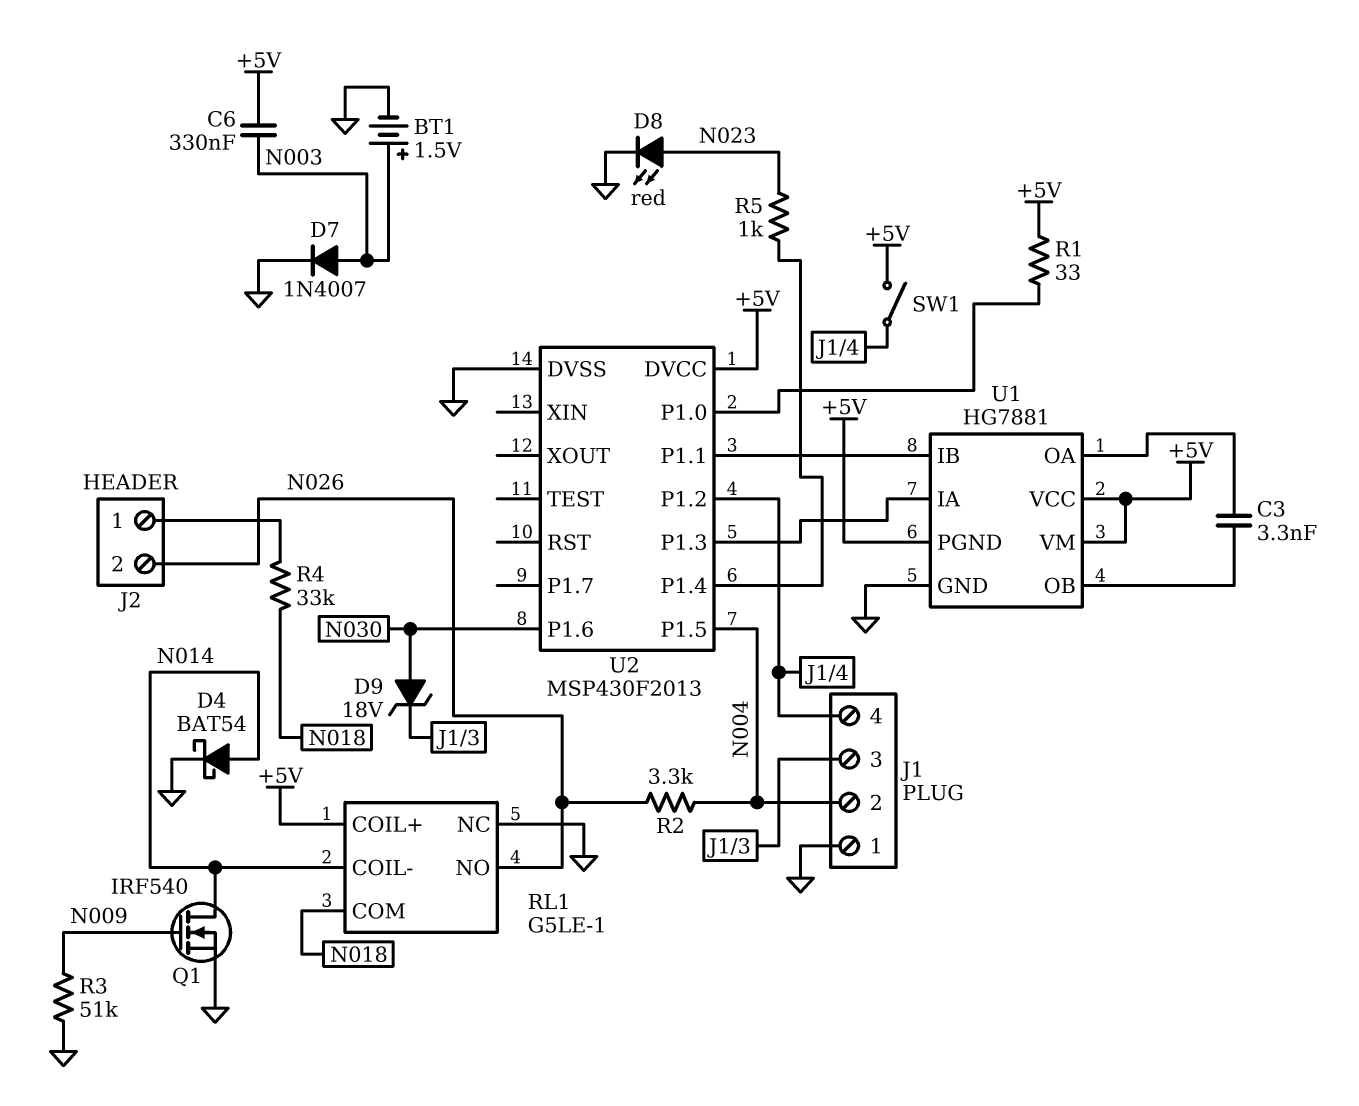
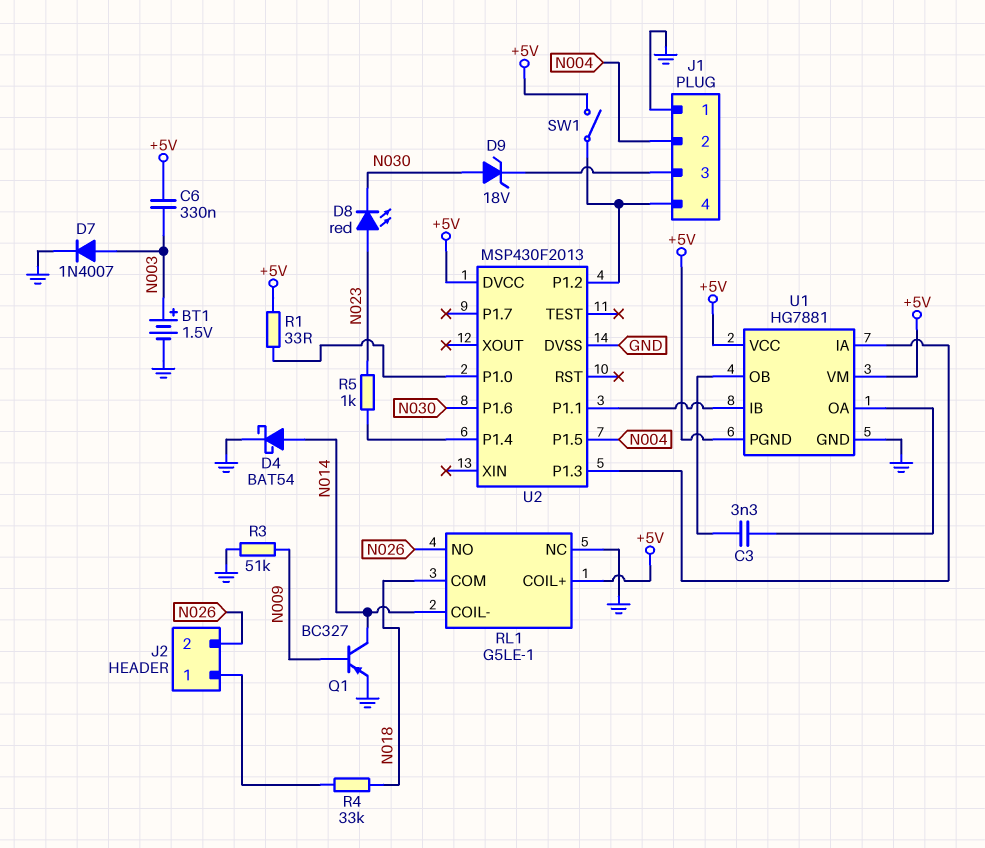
D8: LED red (A N023, K GND) -> LED red (A N023, K N030)
Q1: NMOS IRF540 (G N009, D N014, S GND) -> PNP BC327 (B N009, C N014, E GND)
R2: 3.3k (N004, N026) -> none

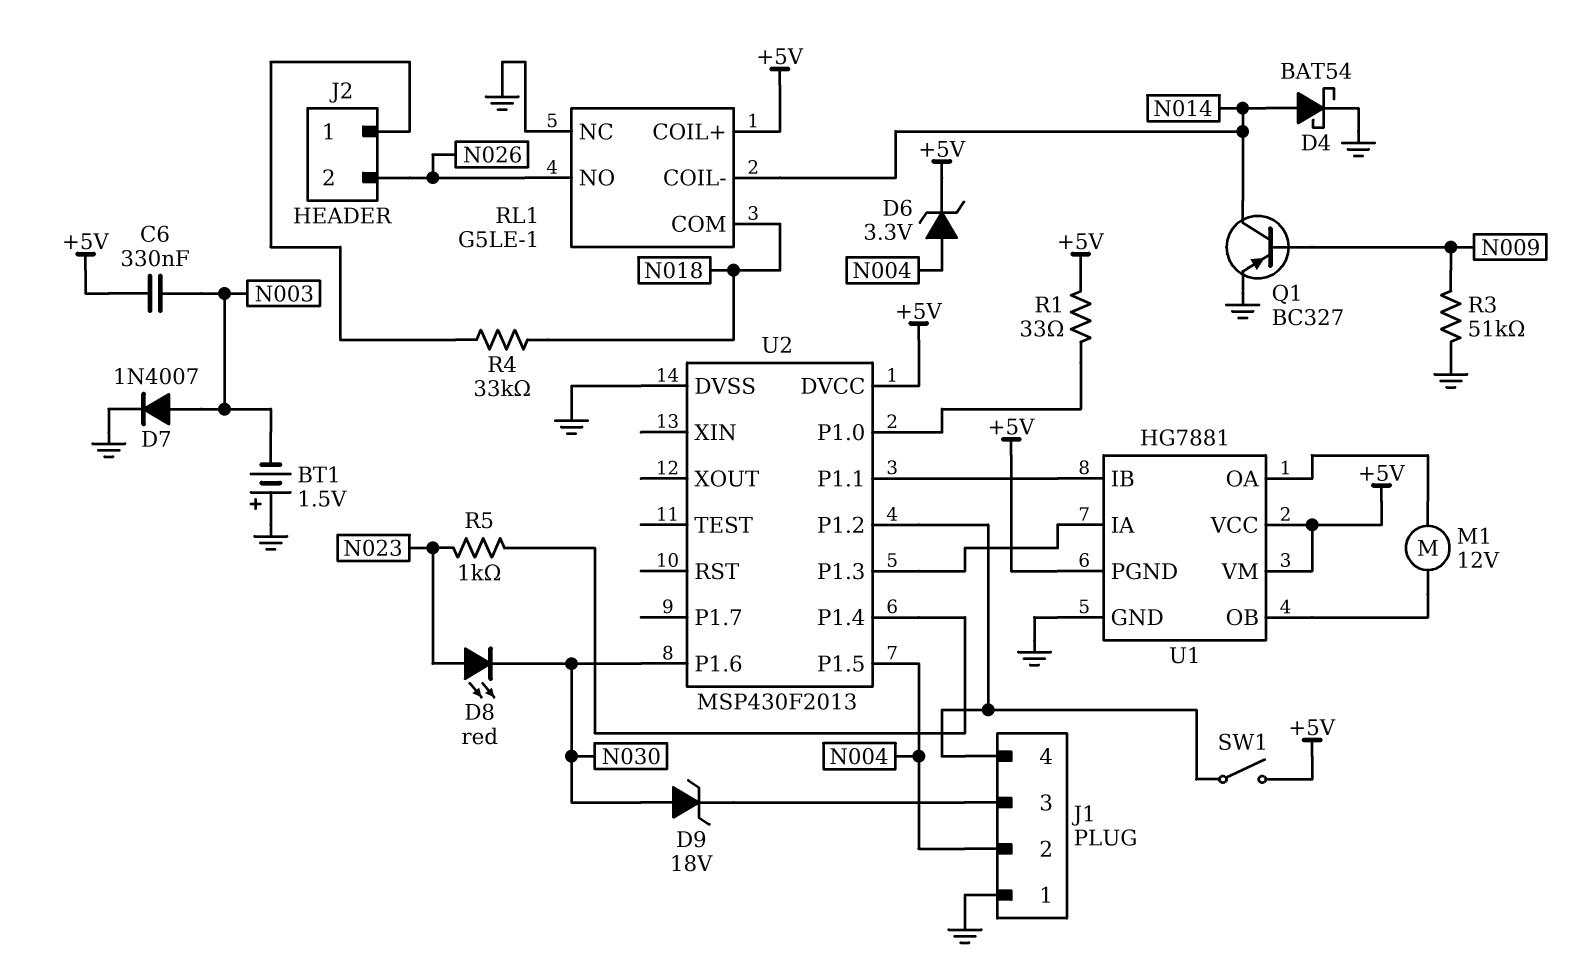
BT1: 1.5V (plus N003, minus GND) -> 1.5V (plus GND, minus N003)
C3: 3.3nF (U1/OA, U1/OB) -> none
D6: none -> zener 3.3V (A N004, K +5V)
M1: none -> motor 12V (U1/OA, U1/OB)

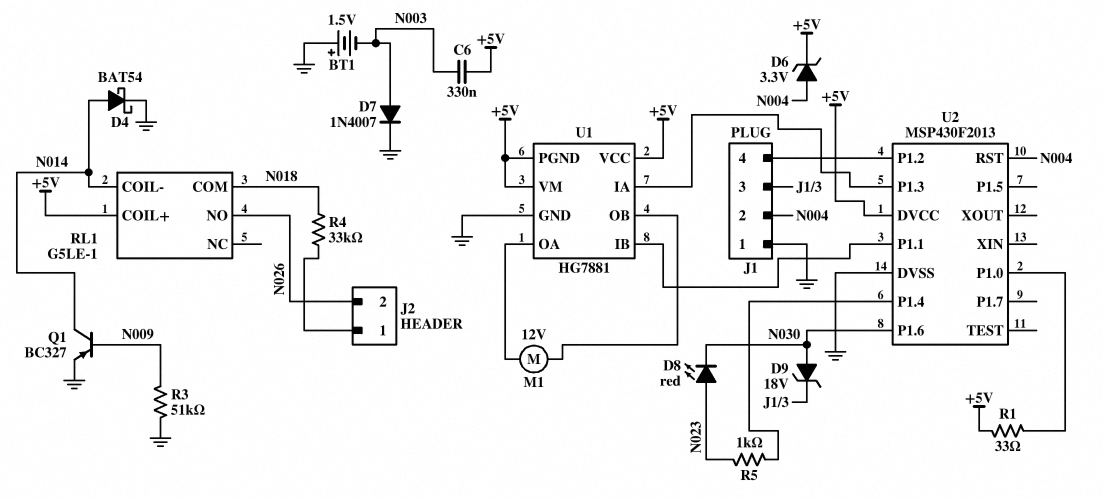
RL1 pin NC: GND -> none
SW1: switch (+5V, J1/4) -> none
U2 pin P1.5: N004 -> none
U2 pin RST: none -> N004

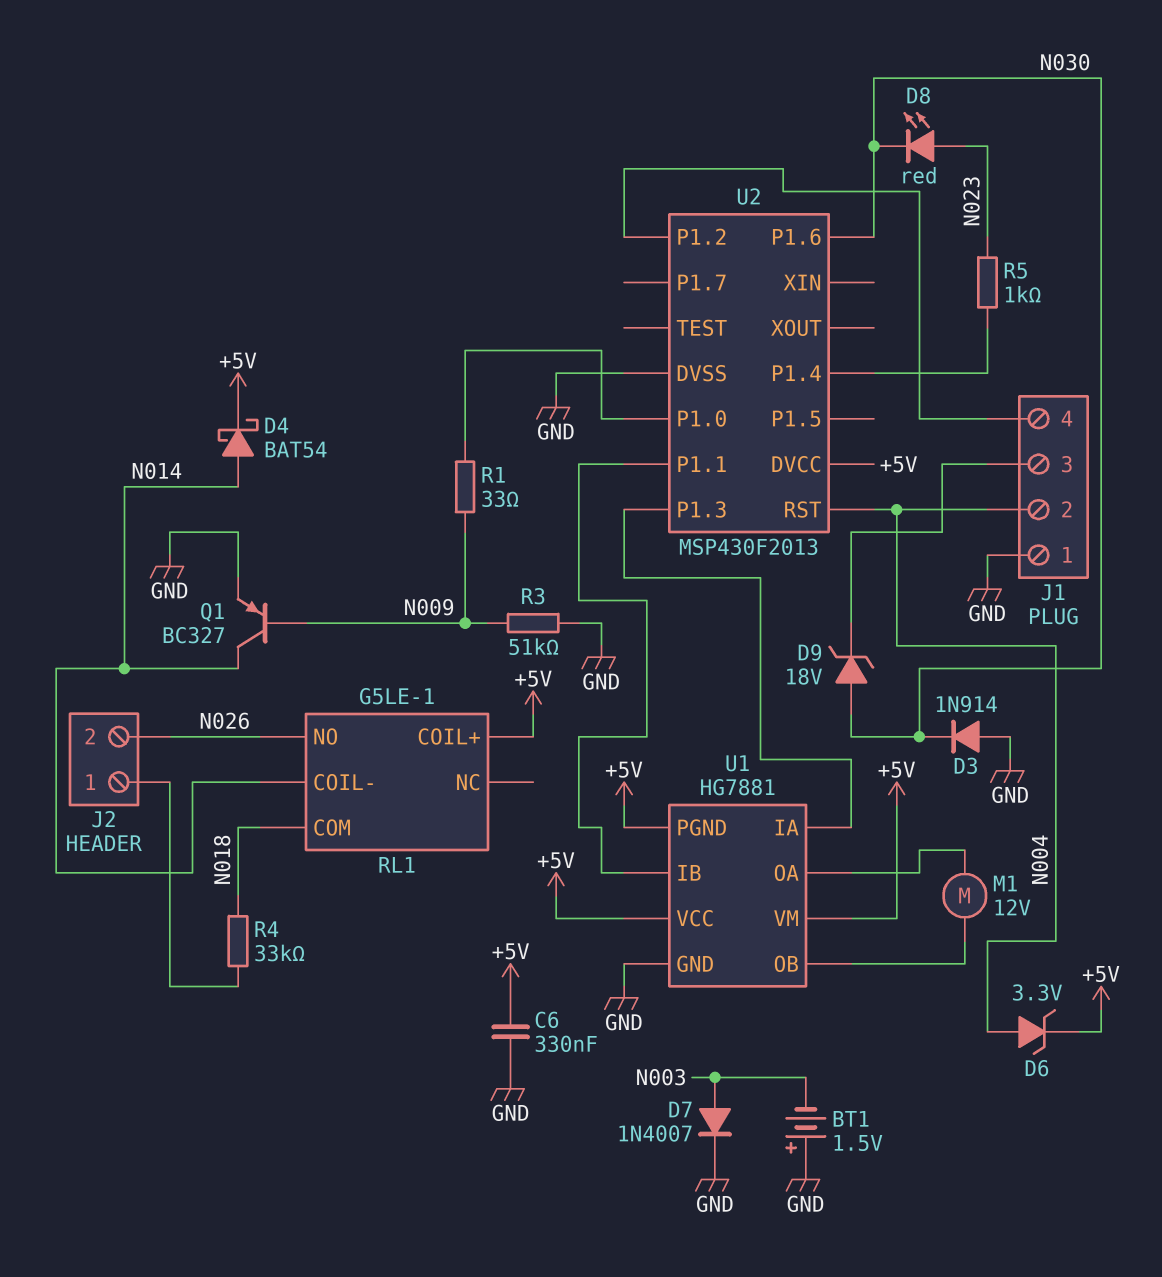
C6: 330nF (+5V, N003) -> 330nF (+5V, GND)
D3: none -> diode 1N914 (A GND, K N030)
D4: schottky BAT54 (A N014, K GND) -> schottky BAT54 (A N014, K +5V)
R1: 33 (+5V, U2/P1.0) -> 33 (N009, U2/P1.0)

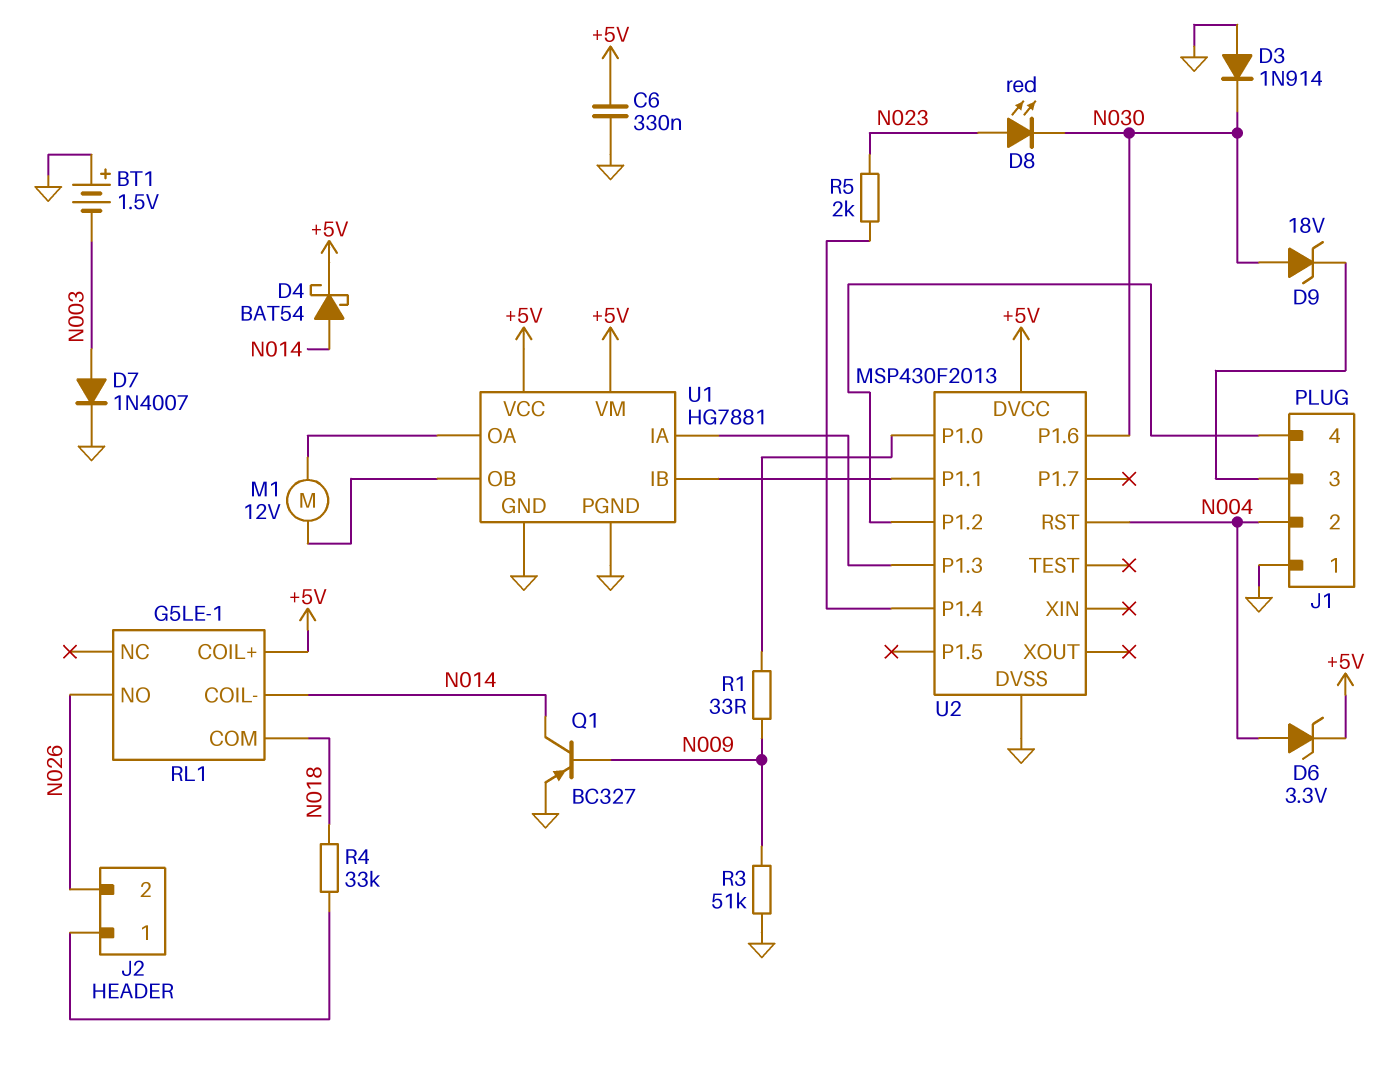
R5: 1k (N023, U2/P1.4) -> 2k (N023, U2/P1.4)
U1 pin PGND: +5V -> GND

